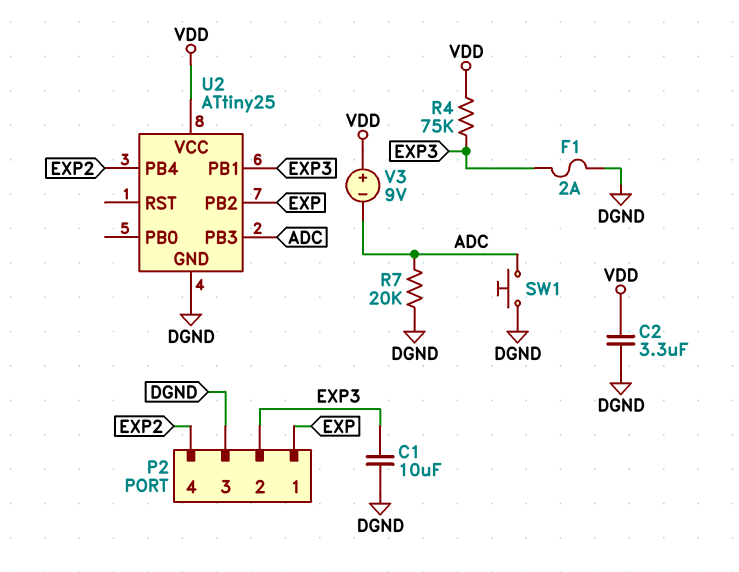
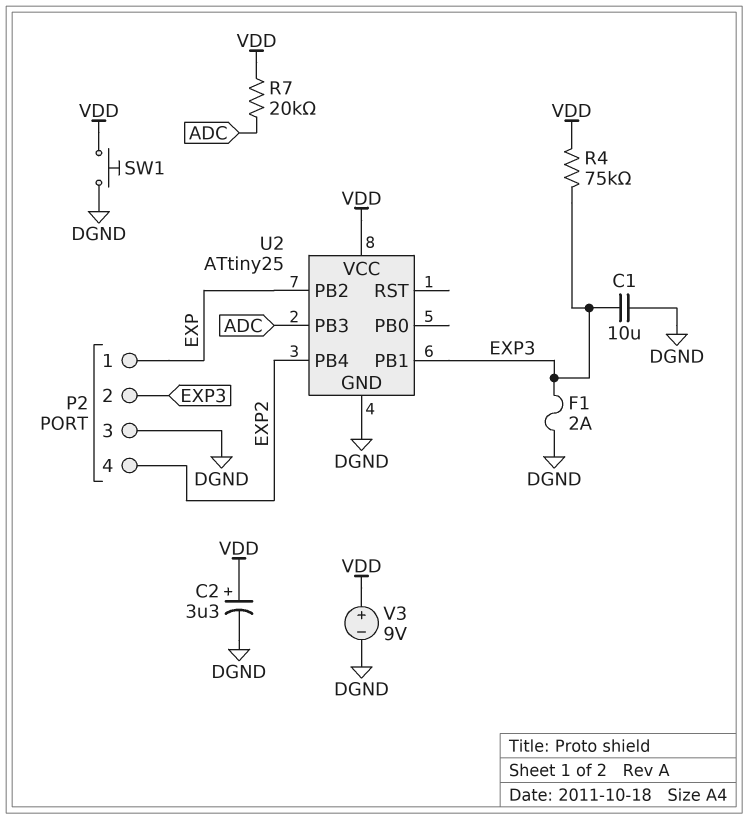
C2: 3.3uF (DGND, VDD) -> 3.3uF (plus VDD, minus DGND)
R7: 20k (ADC, DGND) -> 20k (ADC, VDD)
SW1: button (ADC, DGND) -> button (DGND, VDD)
V3: 9V (plus VDD, minus ADC) -> 9V (plus VDD, minus DGND)

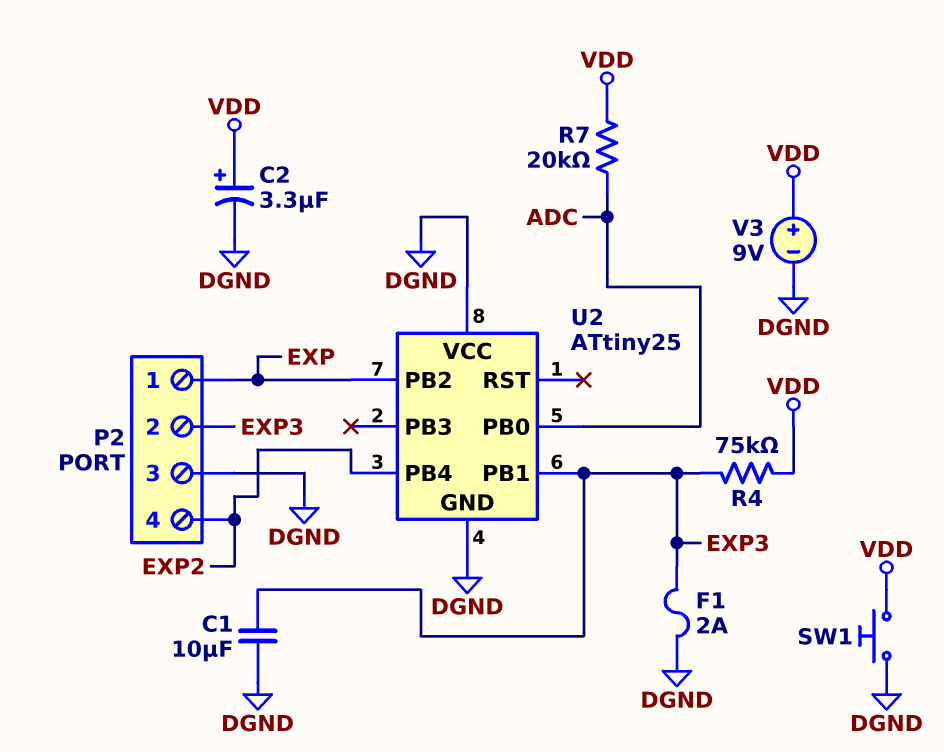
U2 pin PB0: none -> ADC
U2 pin PB3: ADC -> none
U2 pin VCC: VDD -> DGND

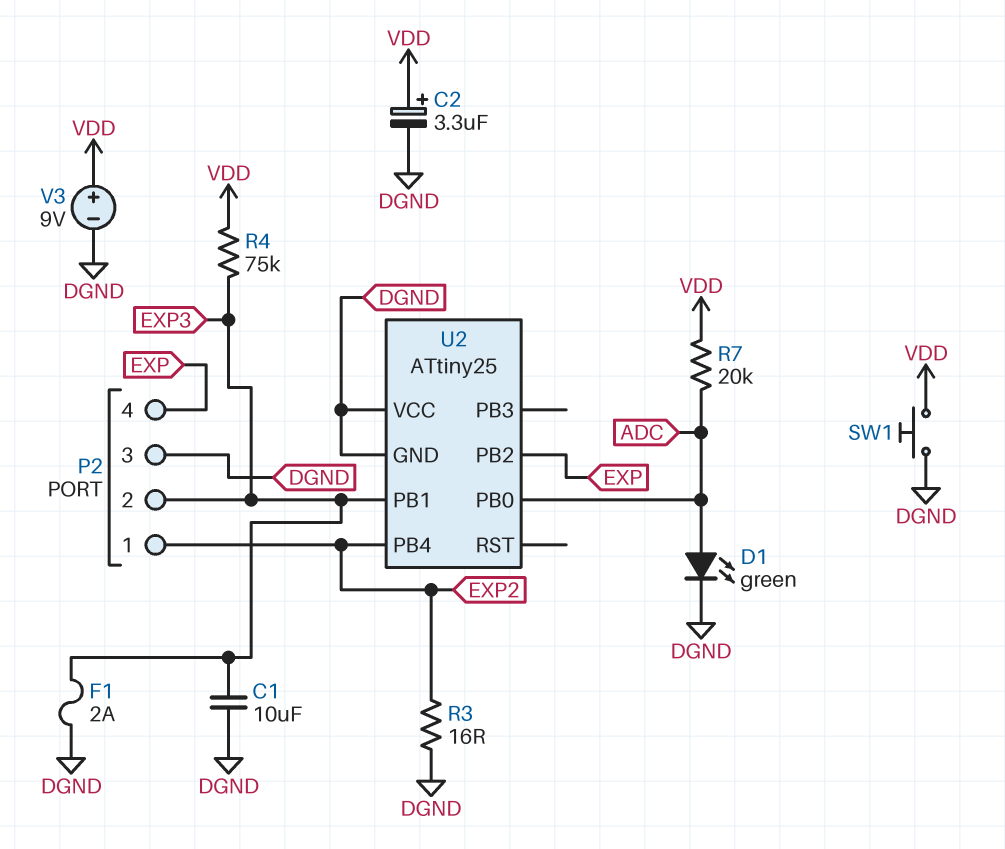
D1: none -> LED green (A ADC, K DGND)
P2 pin 1: EXP -> EXP2
P2 pin 4: EXP2 -> EXP
R3: none -> 16 (DGND, EXP2)

